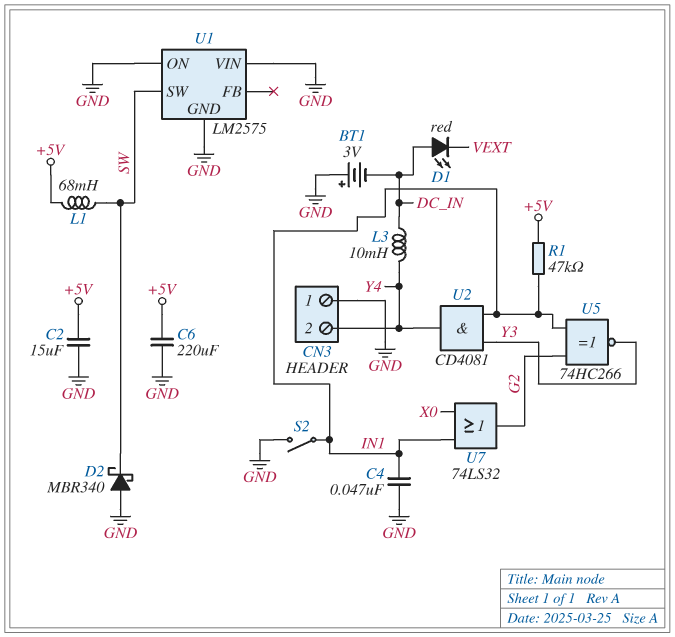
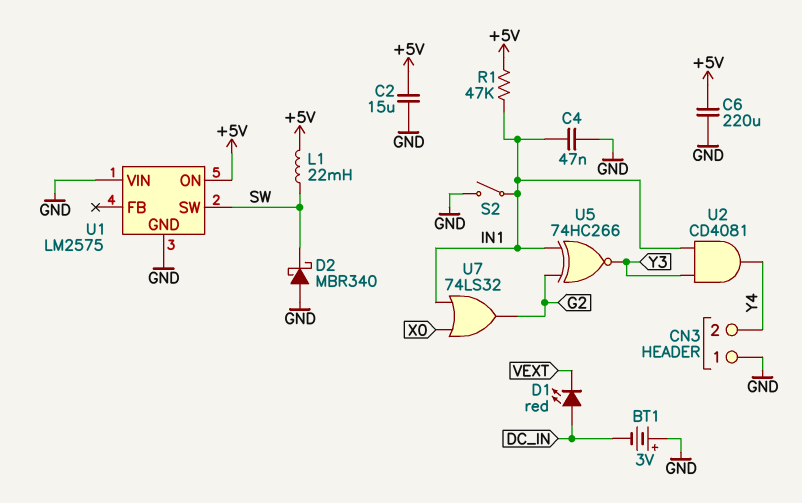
L1: 68mH (+5V, SW) -> 22mH (+5V, SW)
L3: 10mH (DC_IN, Y4) -> none
U1 pin ON: GND -> +5V

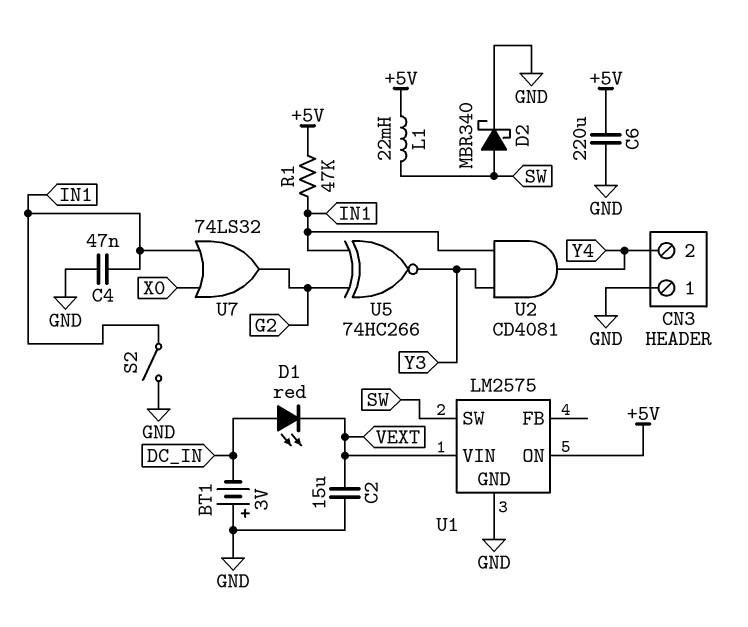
C2: 15uF (+5V, GND) -> 15uF (GND, VEXT)
D2: schottky MBR340 (A GND, K SW) -> schottky MBR340 (A SW, K GND)
U1 pin VIN: GND -> VEXT

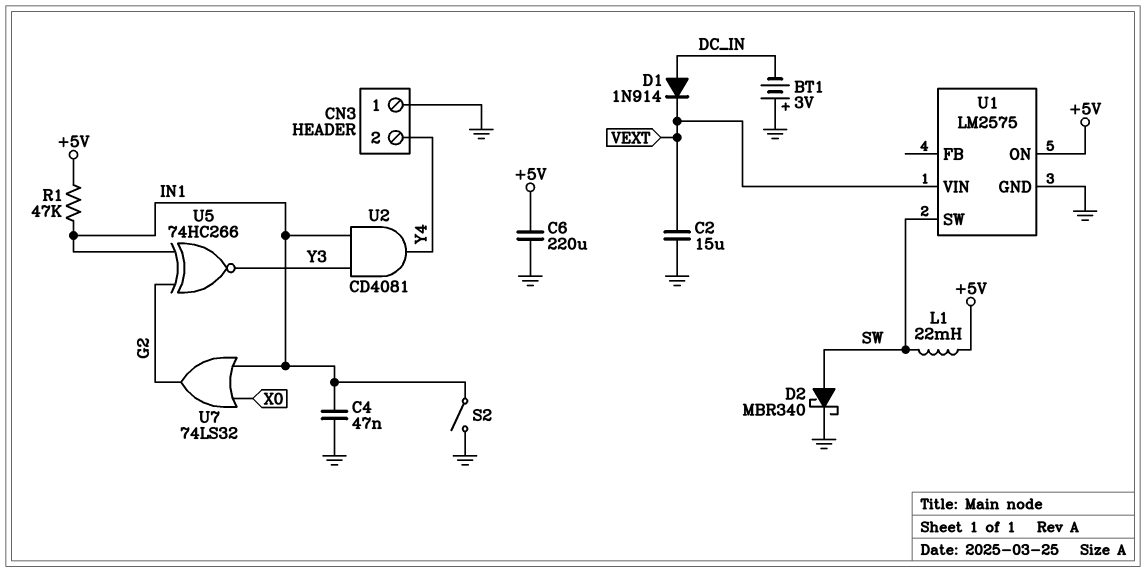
D1: LED red (A DC_IN, K VEXT) -> diode 1N914 (A DC_IN, K VEXT)

